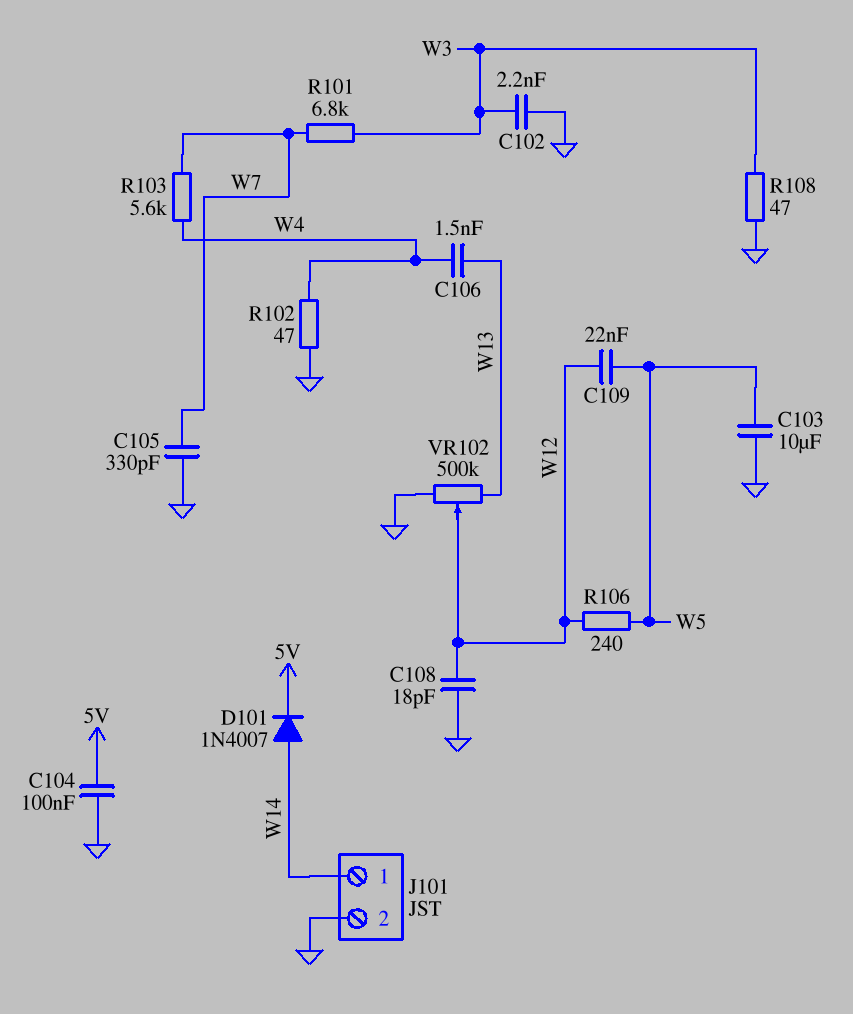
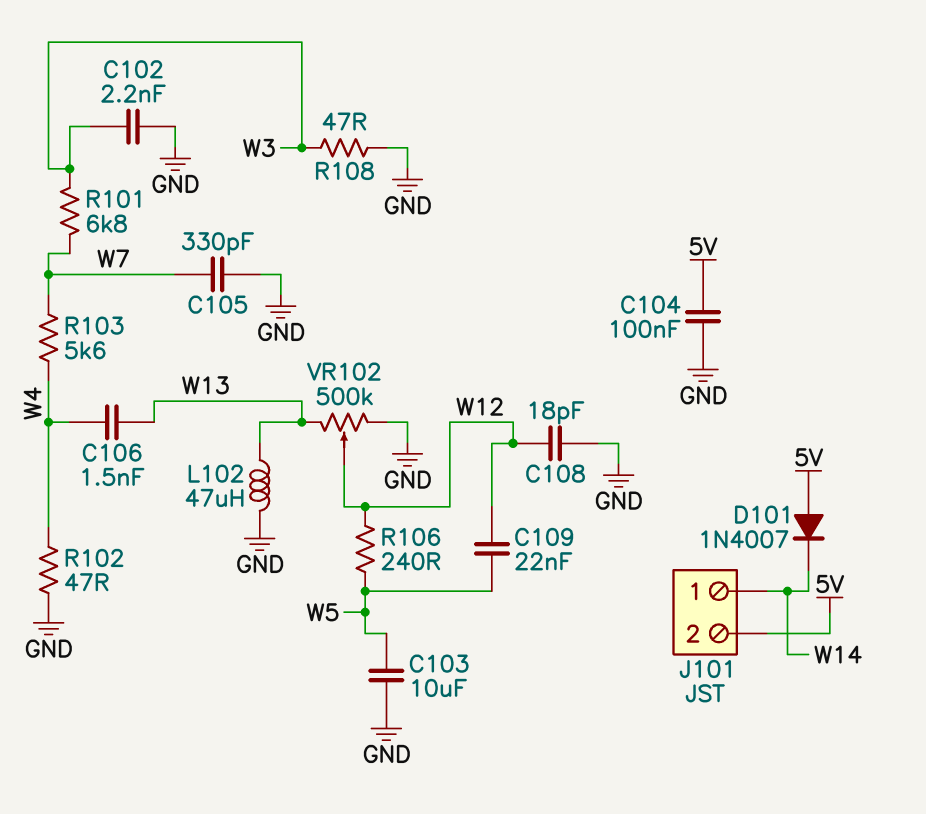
D101: diode 1N4007 (A W14, K 5V) -> diode 1N4007 (A 5V, K W14)
J101 pin 2: GND -> 5V
L102: none -> 47uH (GND, W13)

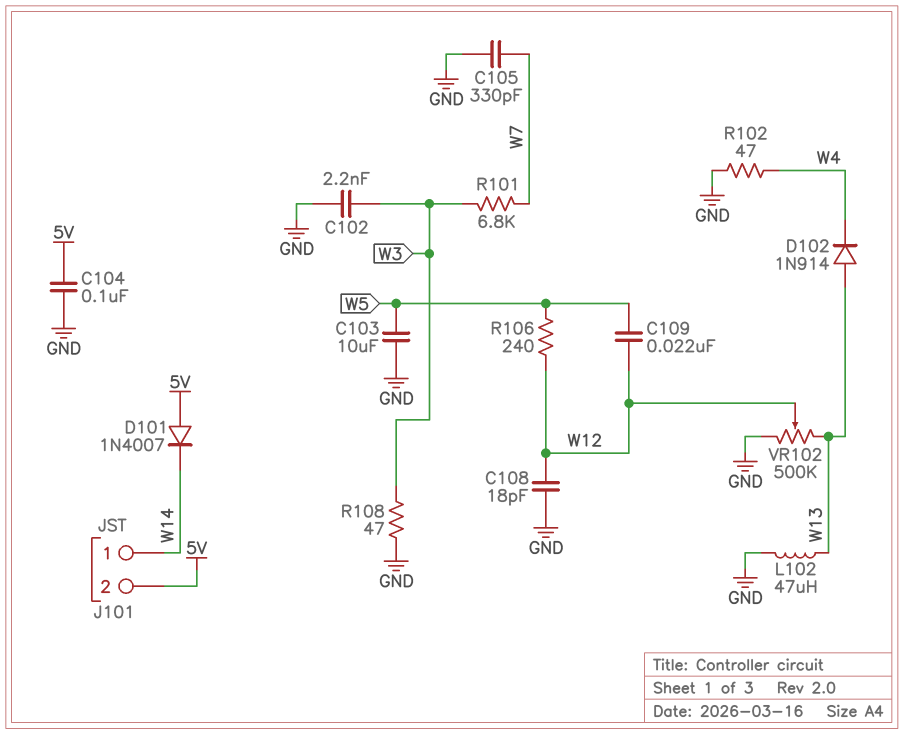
C106: 1.5nF (W4, W13) -> none
D102: none -> diode 1N914 (A W13, K W4)
R103: 5.6k (W4, W7) -> none

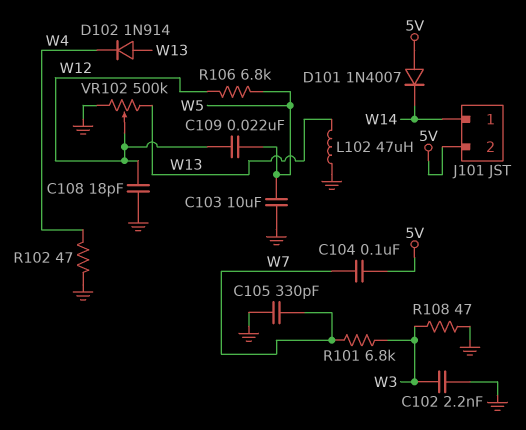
C104: 100nF (5V, GND) -> 100nF (5V, W7)
R106: 240 (W5, W12) -> 6.8k (W5, W12)

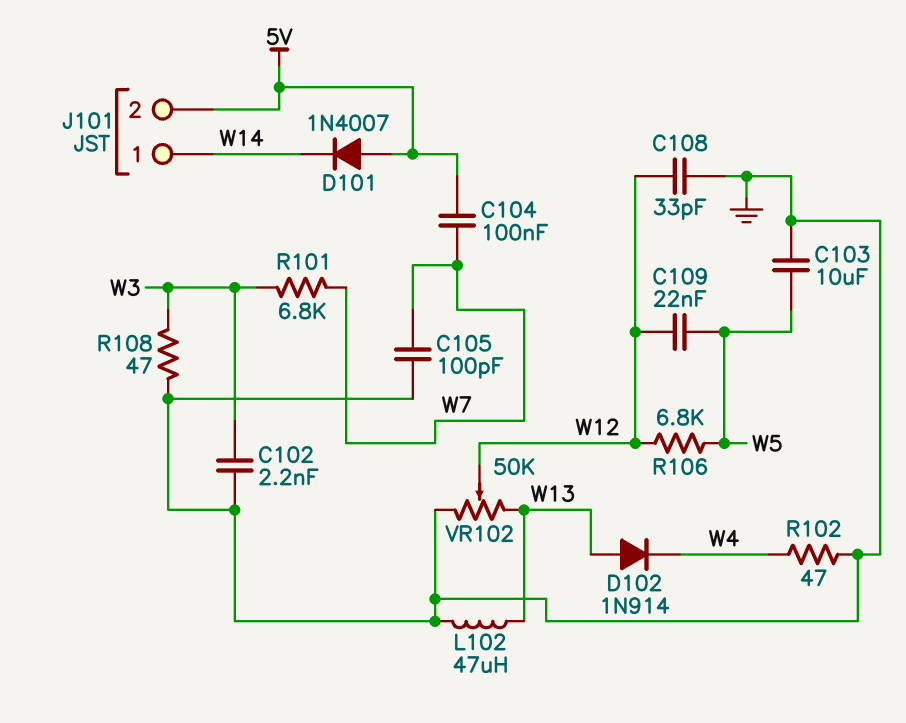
C105: 330pF (GND, W7) -> 100pF (GND, W7)
C108: 18pF (GND, W12) -> 33pF (GND, W12)
VR102: 500k (GND, W13, wiper W12) -> 50k (GND, W13, wiper W12)

